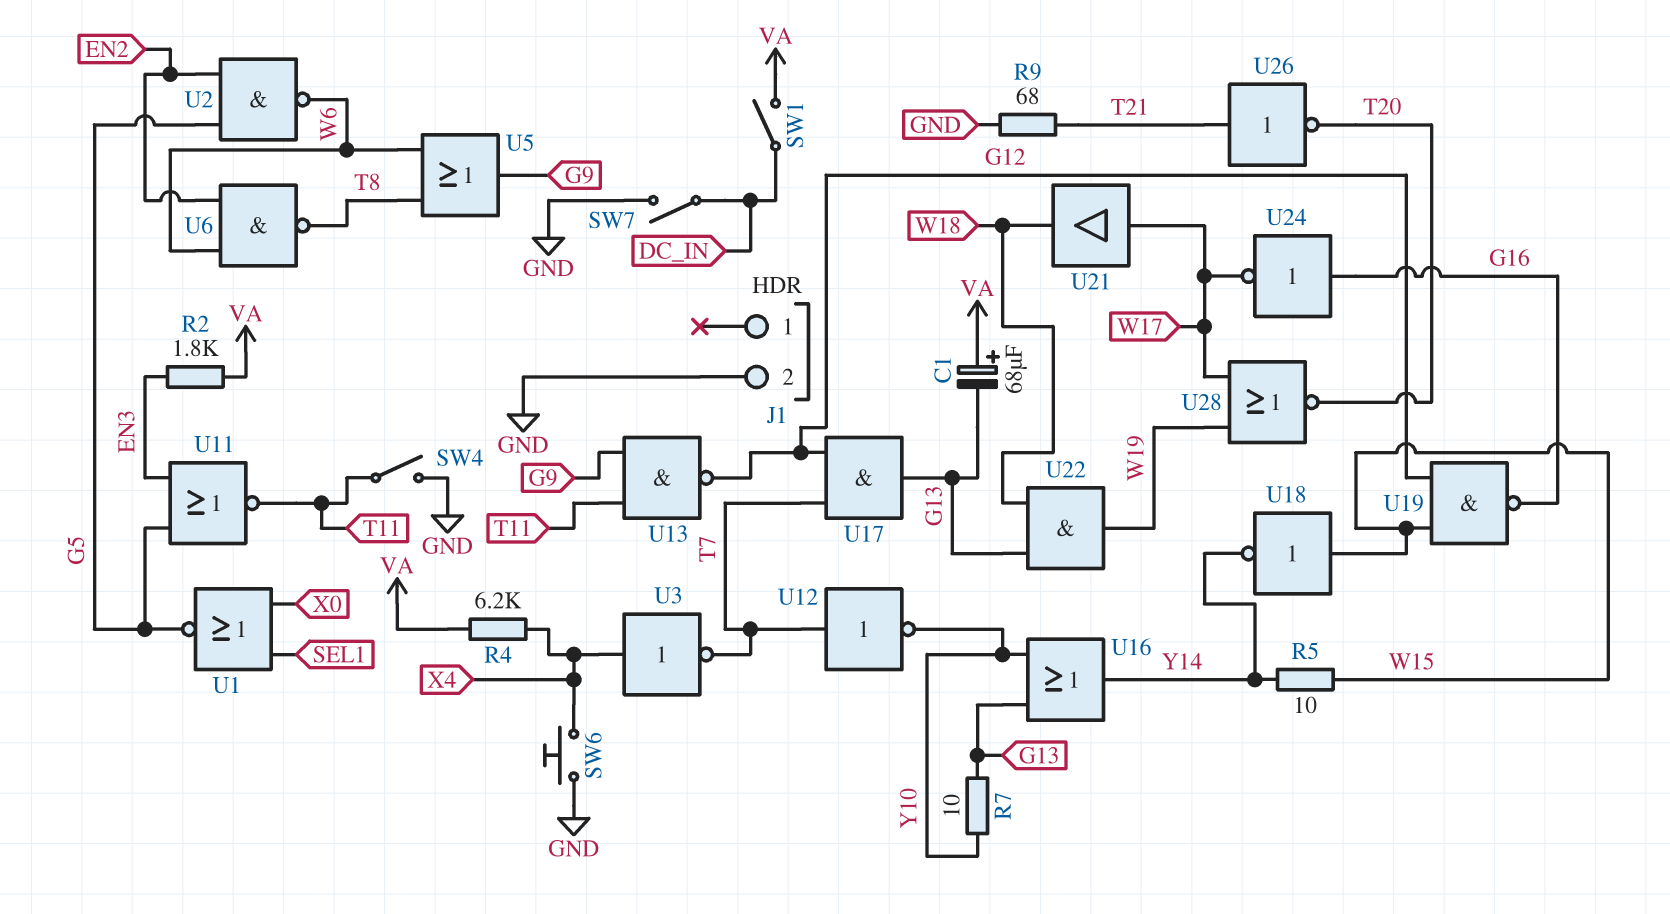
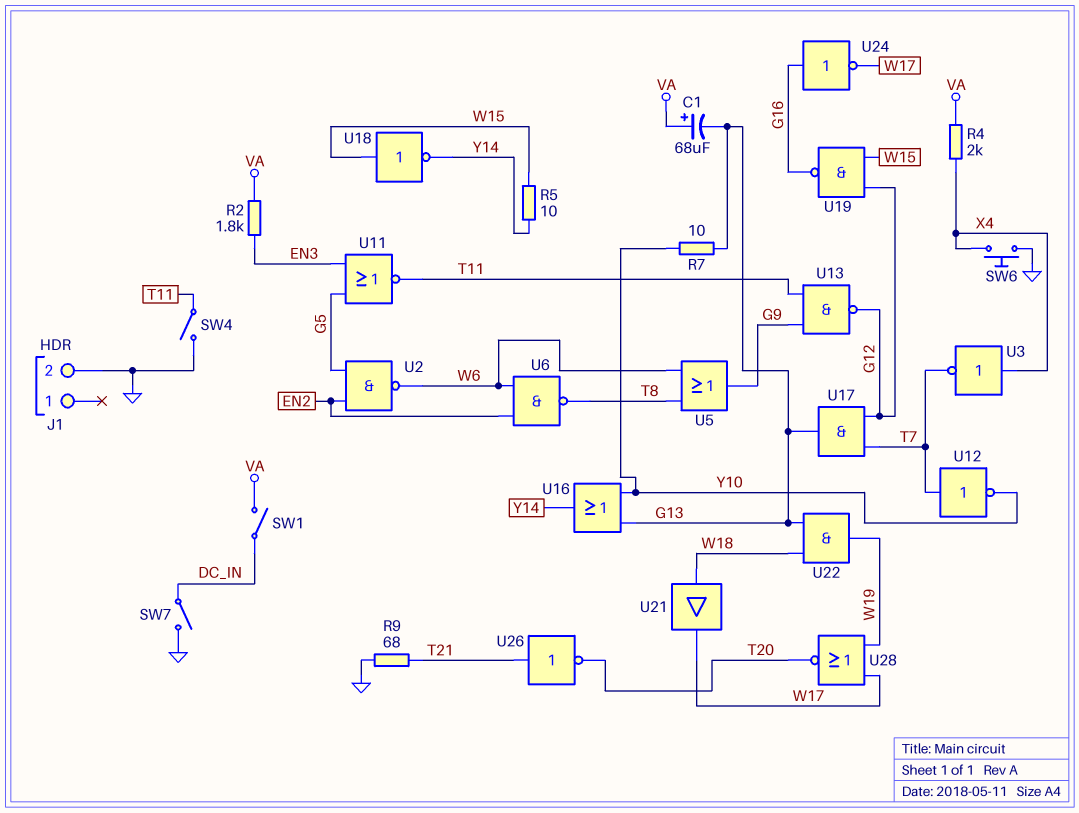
R4: 6.2k (VA, X4) -> 2k (VA, X4)
U1: NOR (in SEL1, in X0, out G5) -> none
U21: buffer (in W17, out W18) -> buffer (in W18, out W17)

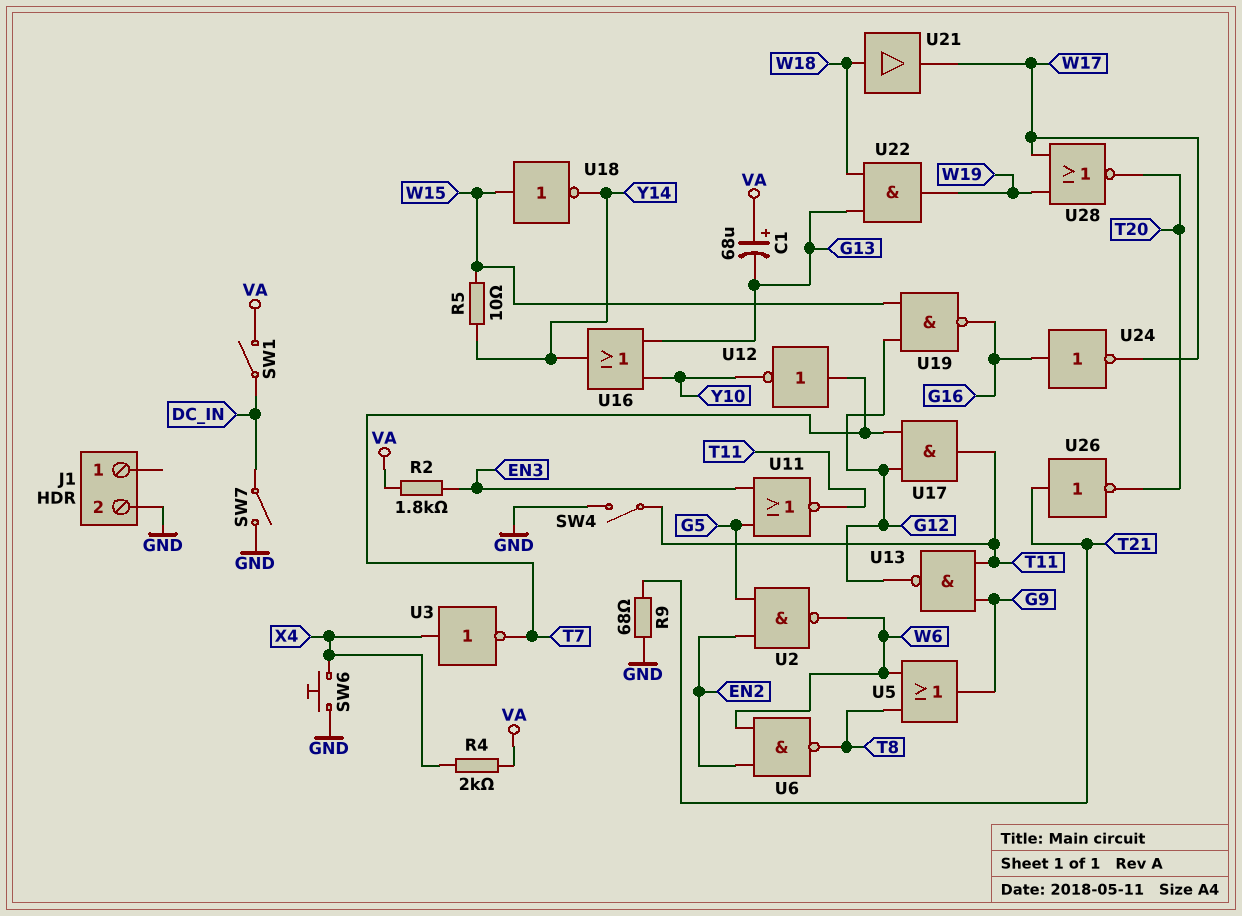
R7: 10 (G13, Y10) -> none
U17: AND (in G12, in T7, out G13) -> AND (in G12, in T7, out T11)

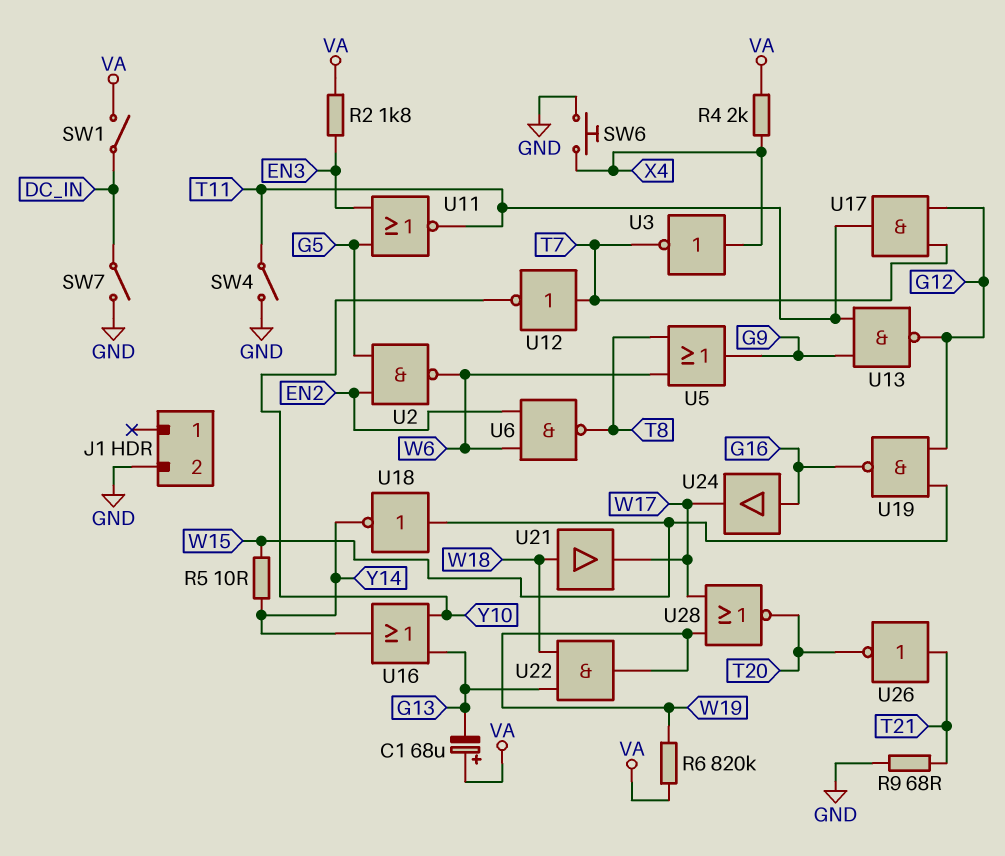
R6: none -> 820k (VA, W19)
U24: NOT (in G16, out W17) -> buffer (in G16, out W17)

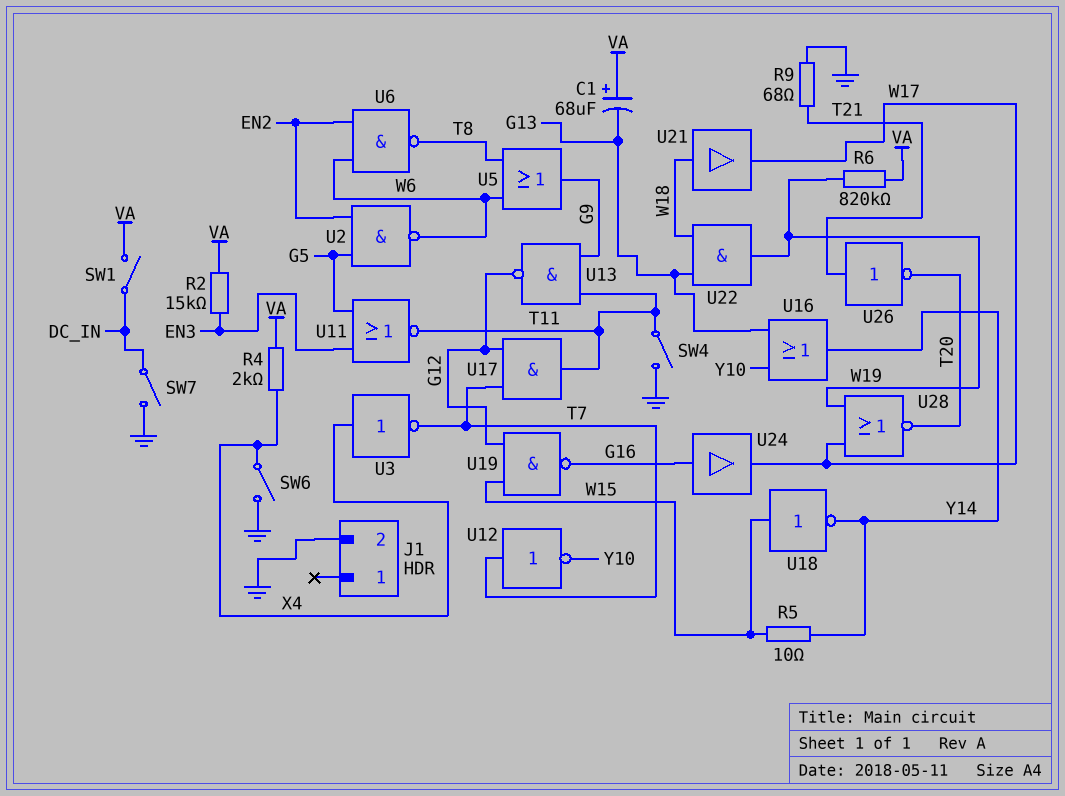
R2: 1.8k (EN3, VA) -> 15k (EN3, VA)
SW6: button (GND, X4) -> switch (GND, X4)

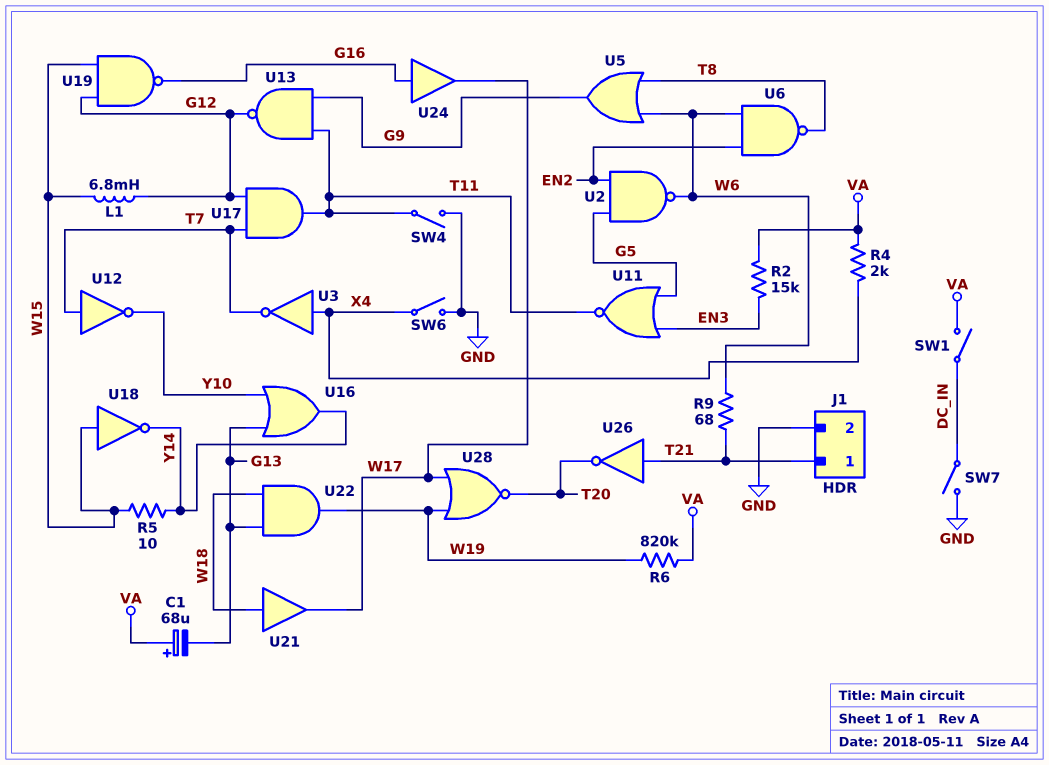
J1 pin 1: none -> T21
L1: none -> 6.8mH (G12, W15)
R9: 68 (GND, T21) -> 68 (T21, W6)

